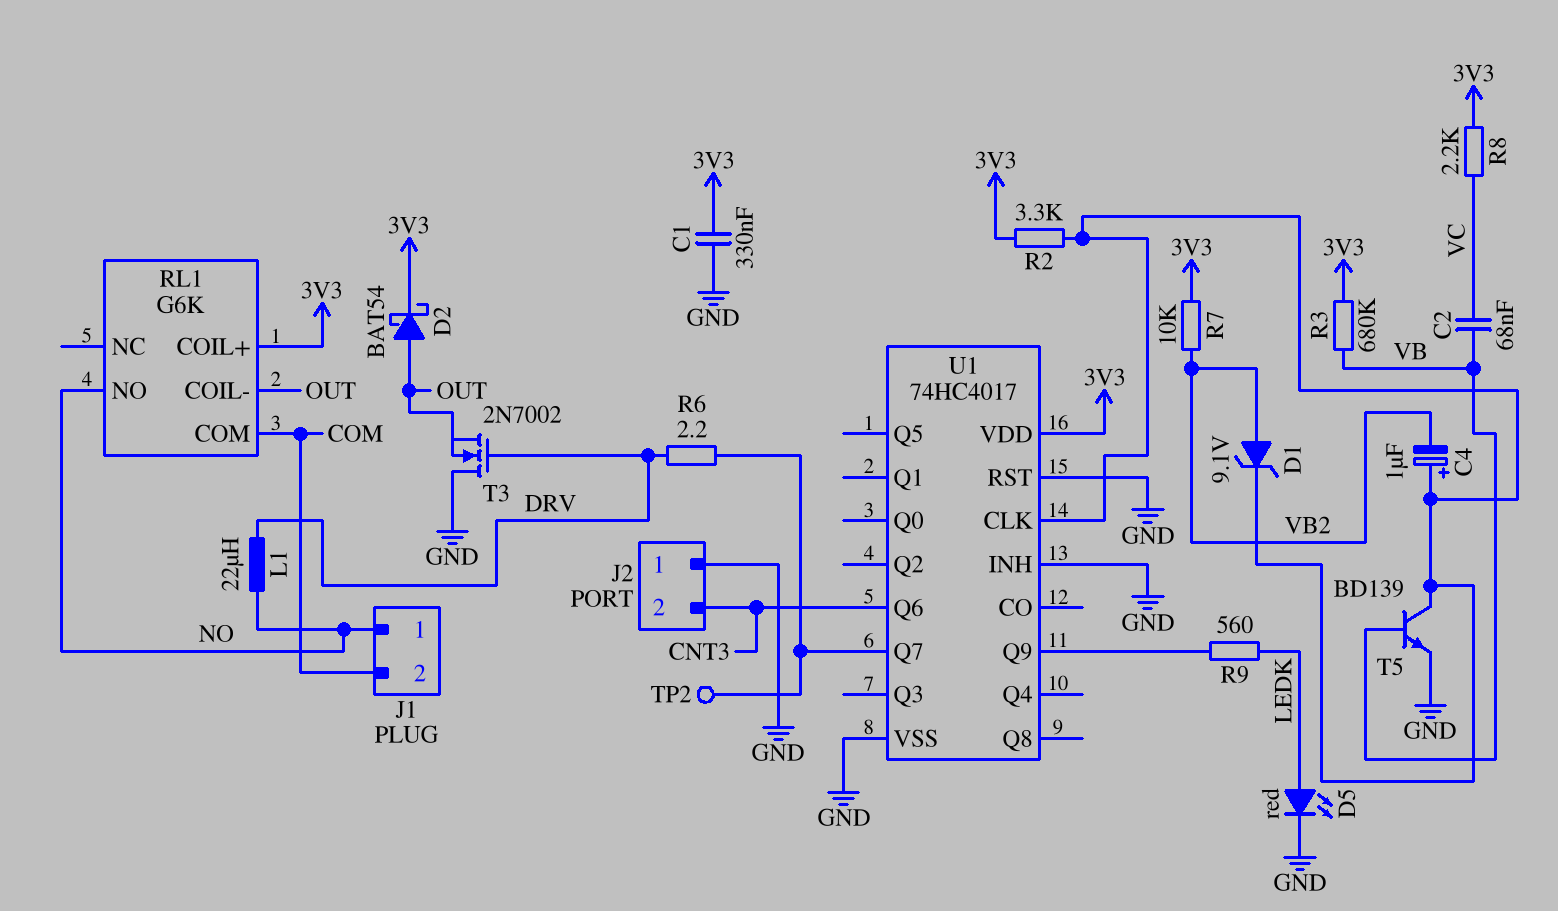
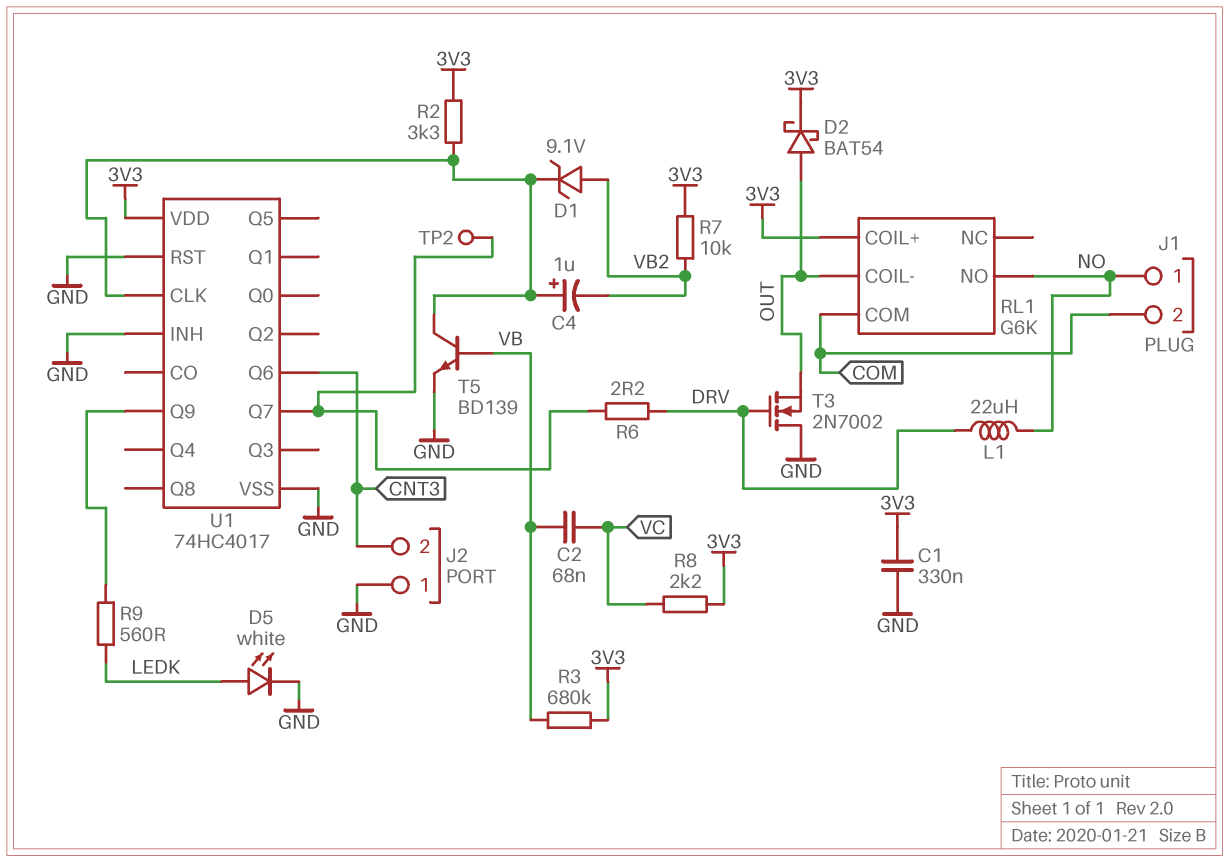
D5: LED red (A LEDK, K GND) -> LED white (A LEDK, K GND)

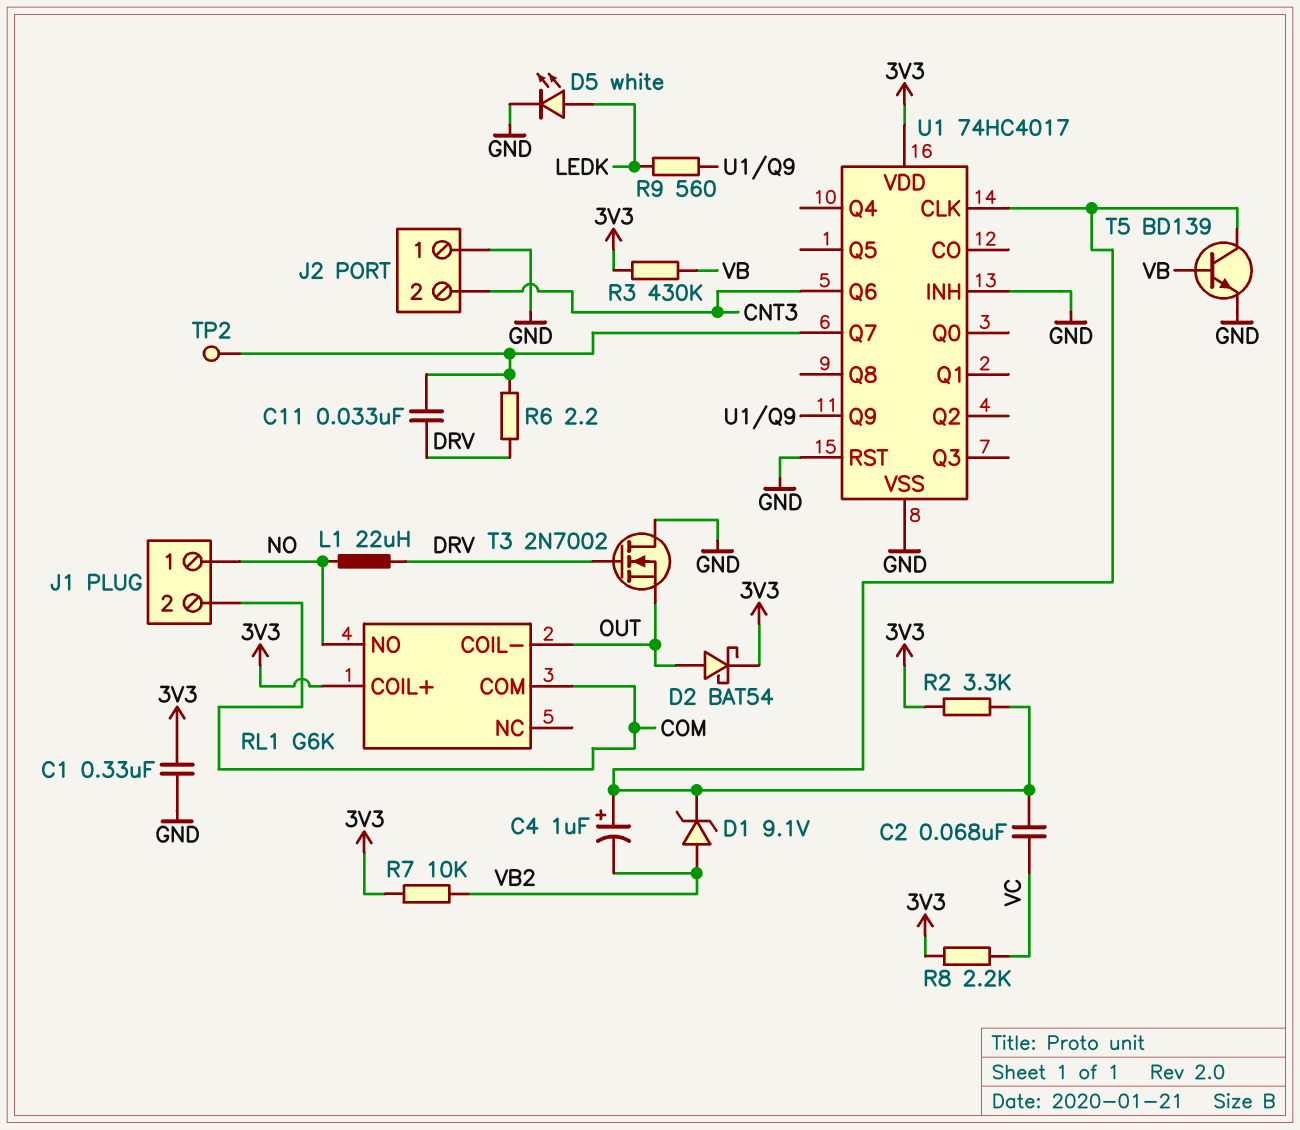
C2: 68nF (VB, VC) -> 68nF (U1/CLK, VC)
C11: none -> 33nF (DRV, U1/Q7)
R3: 680k (3V3, VB) -> 430k (3V3, VB)

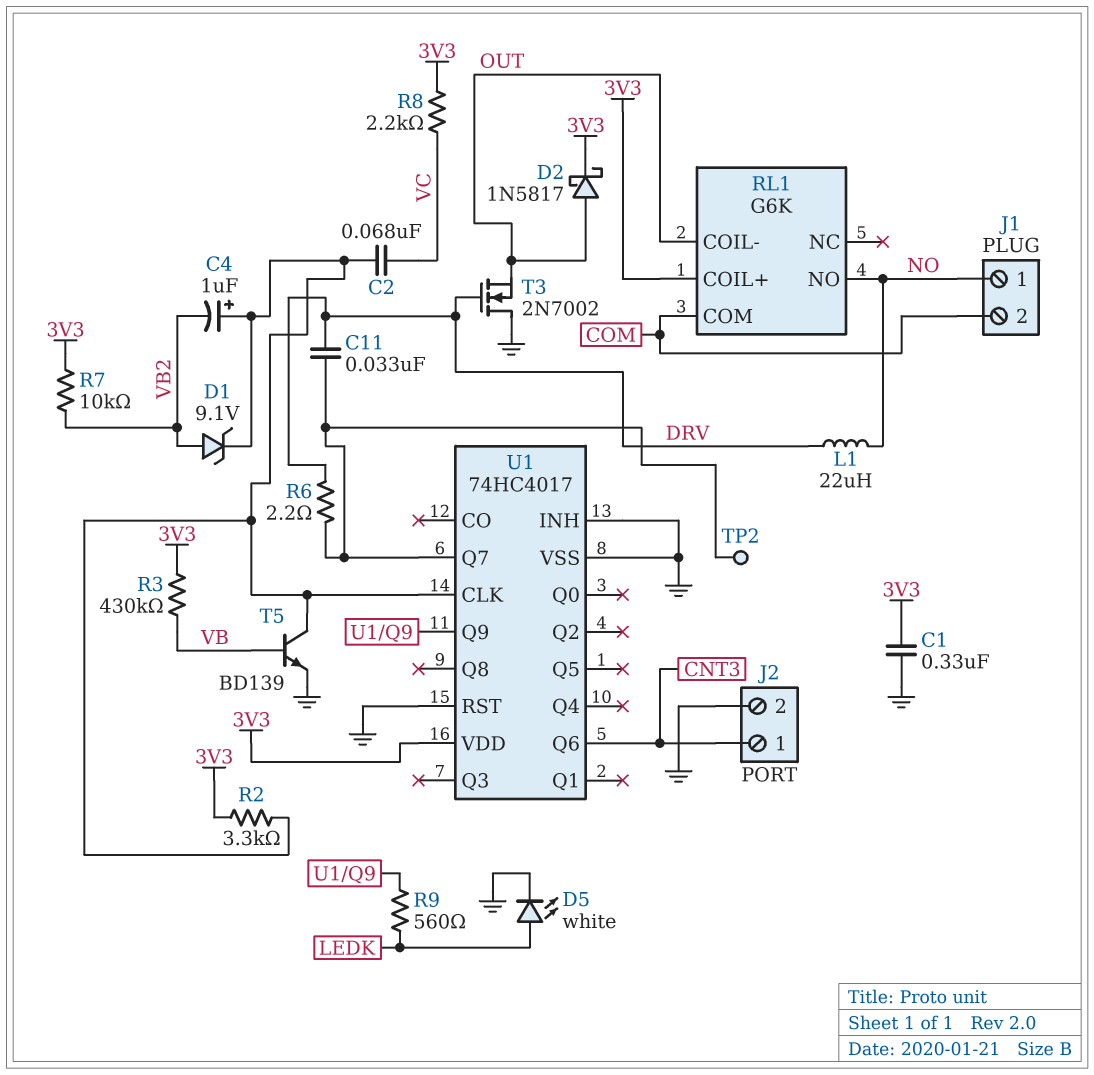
D2: schottky BAT54 (A OUT, K 3V3) -> schottky 1N5817 (A OUT, K 3V3)
J2 pin 1: GND -> CNT3
J2 pin 2: CNT3 -> GND

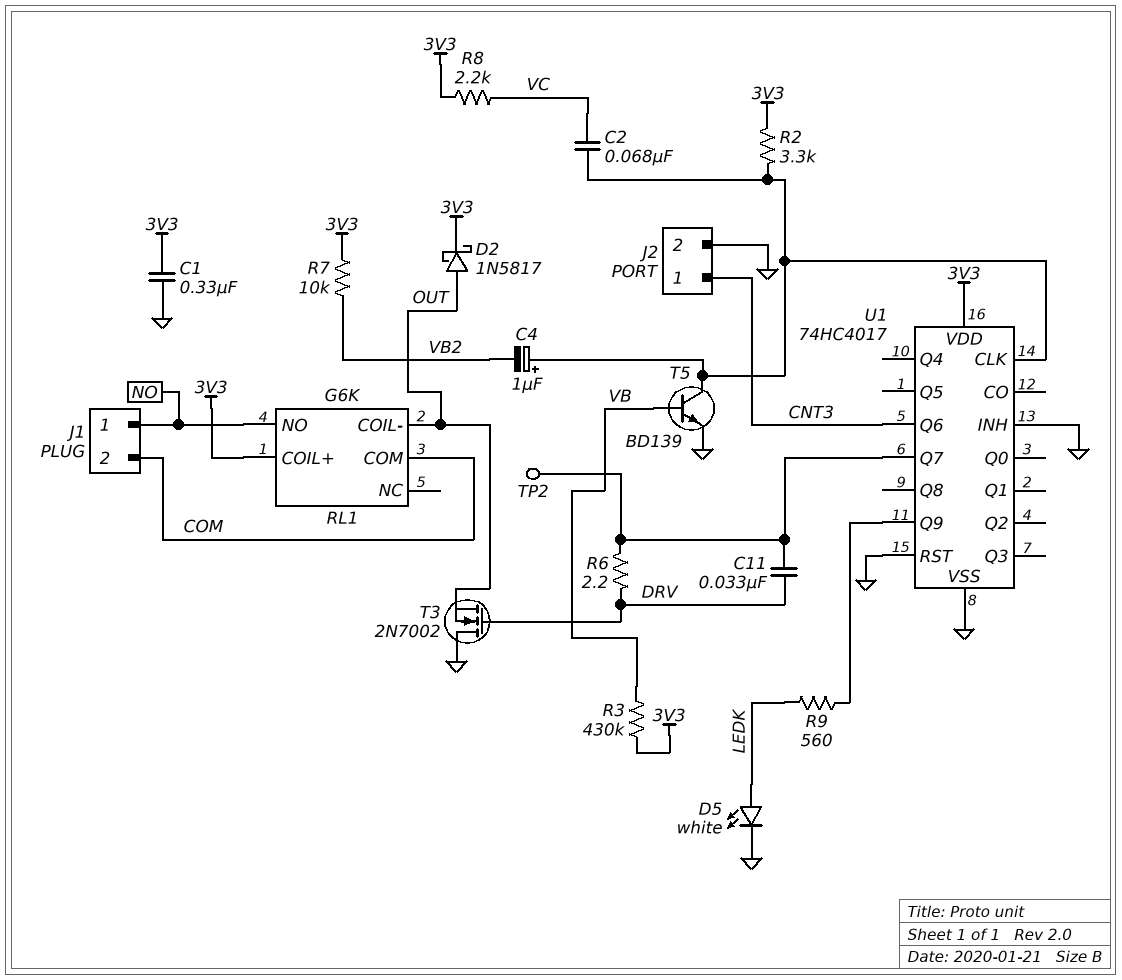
D1: zener 9.1V (A VB2, K U1/CLK) -> none
L1: 22uH (DRV, NO) -> none

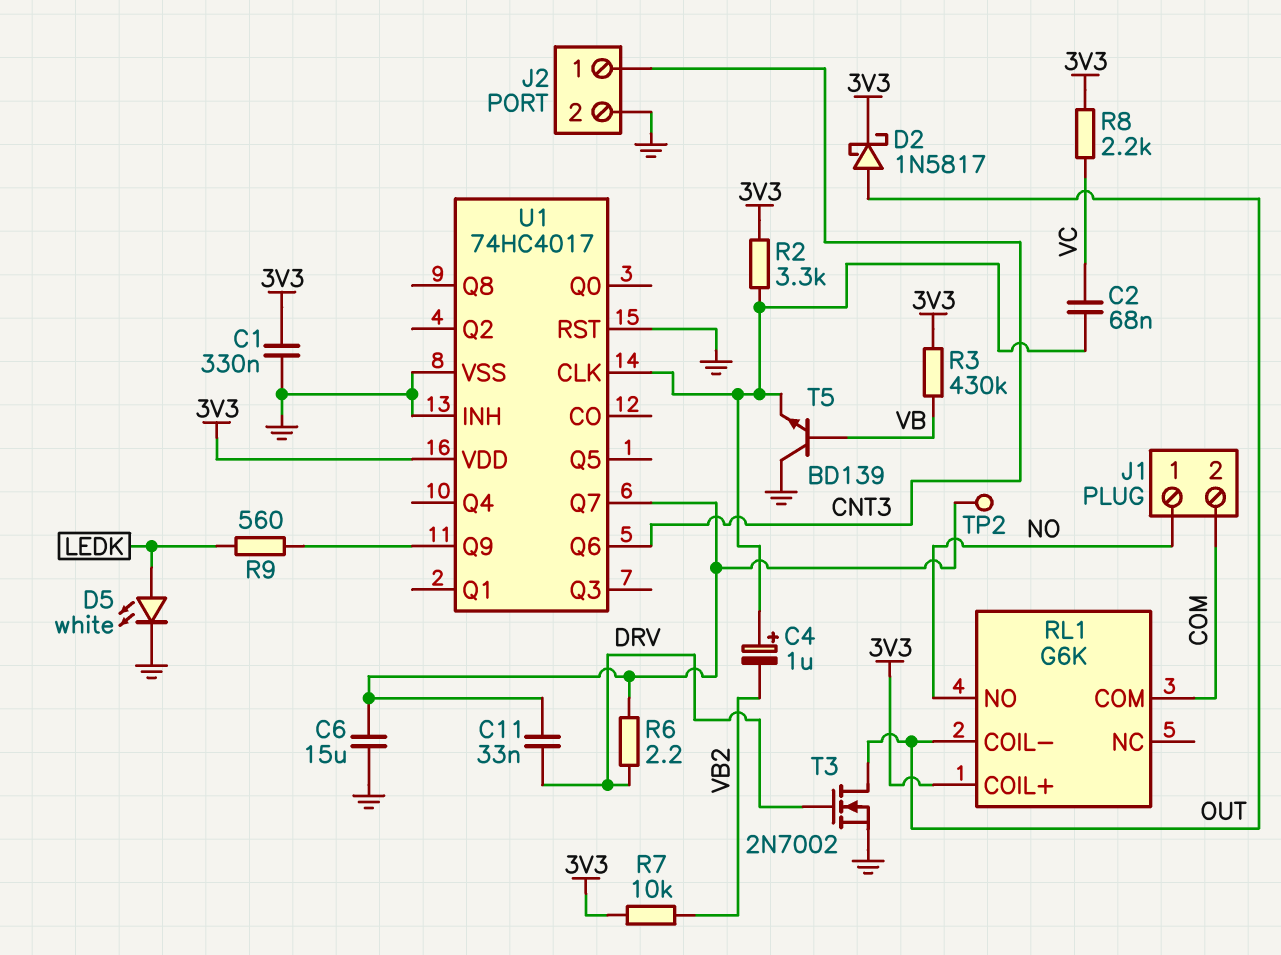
C6: none -> 15uF (GND, U1/Q7)
T3: NMOS 2N7002 (G DRV, D GND, S OUT) -> NMOS 2N7002 (G DRV, D OUT, S GND)
T5: NPN BD139 (B VB, C U1/CLK, E GND) -> NPN BD139 (B VB, C GND, E U1/CLK)

